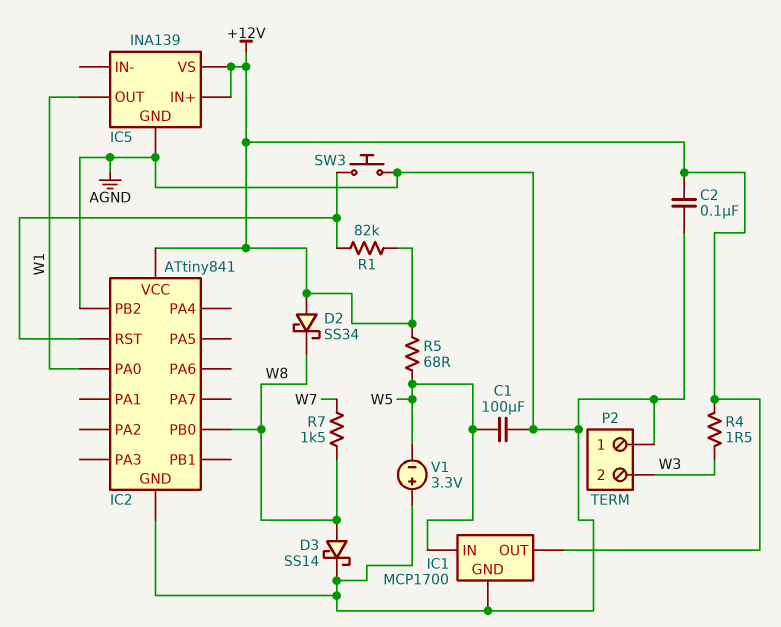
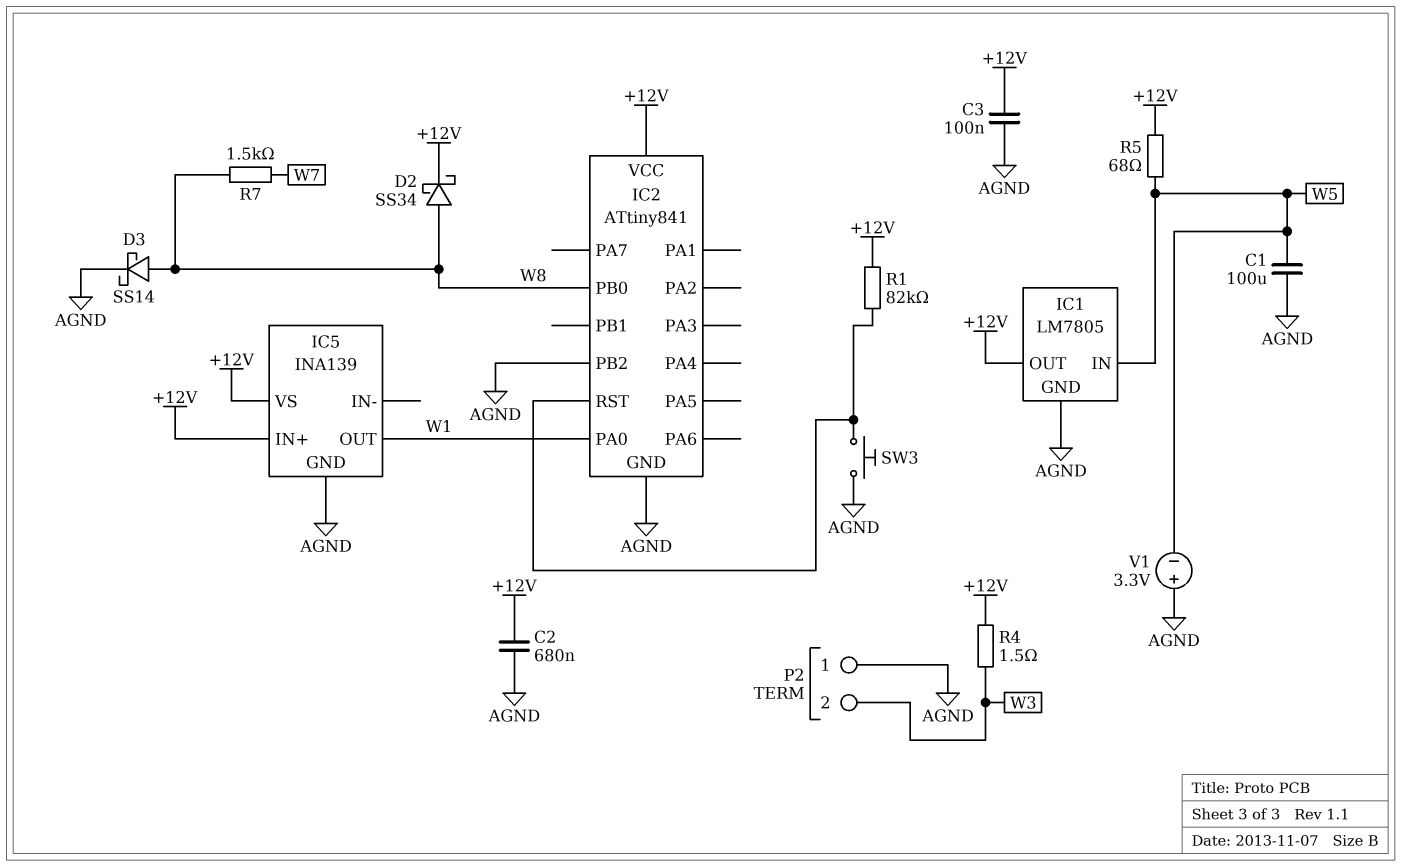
C2: 100nF (+12V, AGND) -> 680nF (+12V, AGND)
C3: none -> 100nF (+12V, AGND)
D2: schottky SS34 (A +12V, K W8) -> schottky SS34 (A W8, K +12V)
IC1: MCP1700 -> LM7805

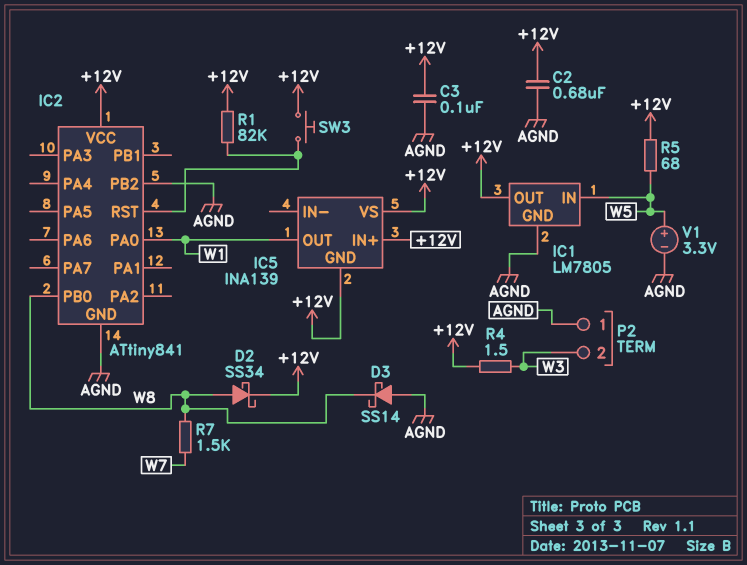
C1: 100uF (AGND, W5) -> none
D3: schottky SS14 (A W8, K AGND) -> schottky SS14 (A AGND, K W8)
IC5 pin GND: AGND -> +12V
SW3: button (AGND, IC2/RST) -> button (+12V, IC2/RST)
V1: 3.3V (plus AGND, minus W5) -> 3.3V (plus W5, minus AGND)

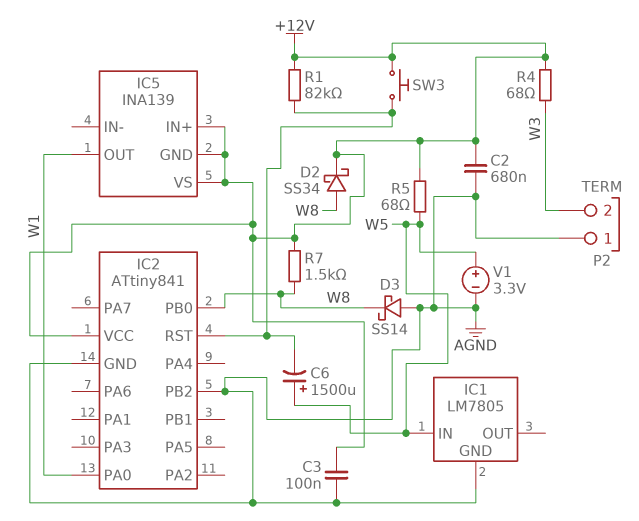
C6: none -> 1500uF (plus W5, minus IC2/RST)
IC1 pin OUT: +12V -> none
R4: 1.5 (+12V, W3) -> 68 (+12V, W3)
R7: 1.5k (W7, W8) -> 1.5k (+12V, W8)

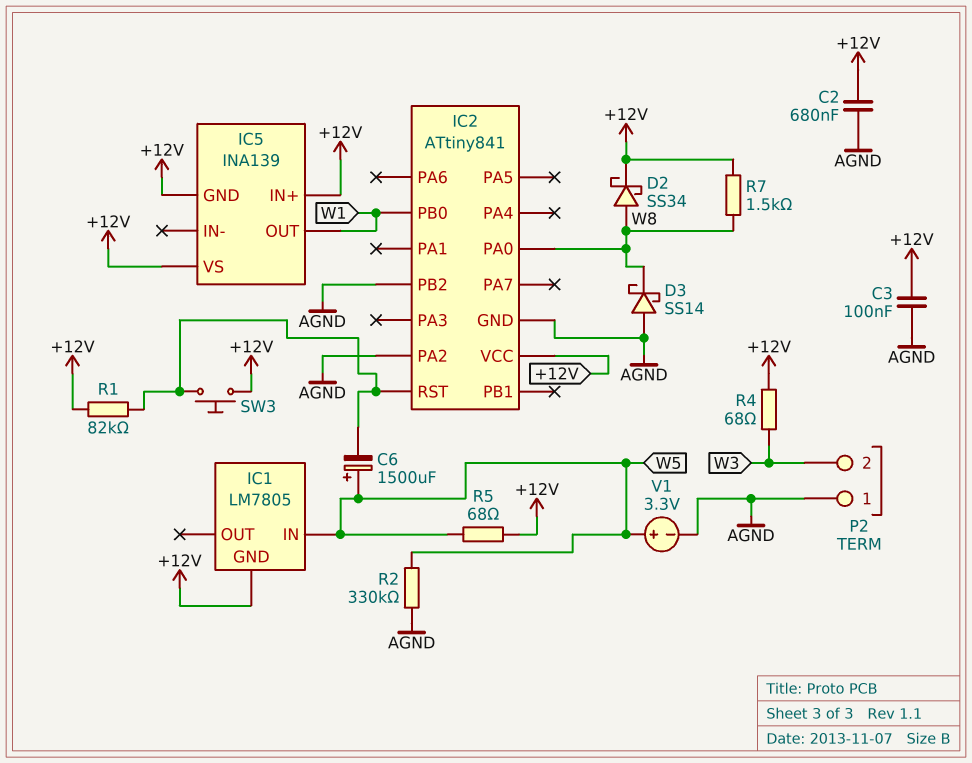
IC1 pin GND: AGND -> +12V
IC2 pin PA0: W1 -> W8
IC2 pin PA2: none -> AGND
IC2 pin PB0: W8 -> W1
R2: none -> 330k (AGND, W5)

